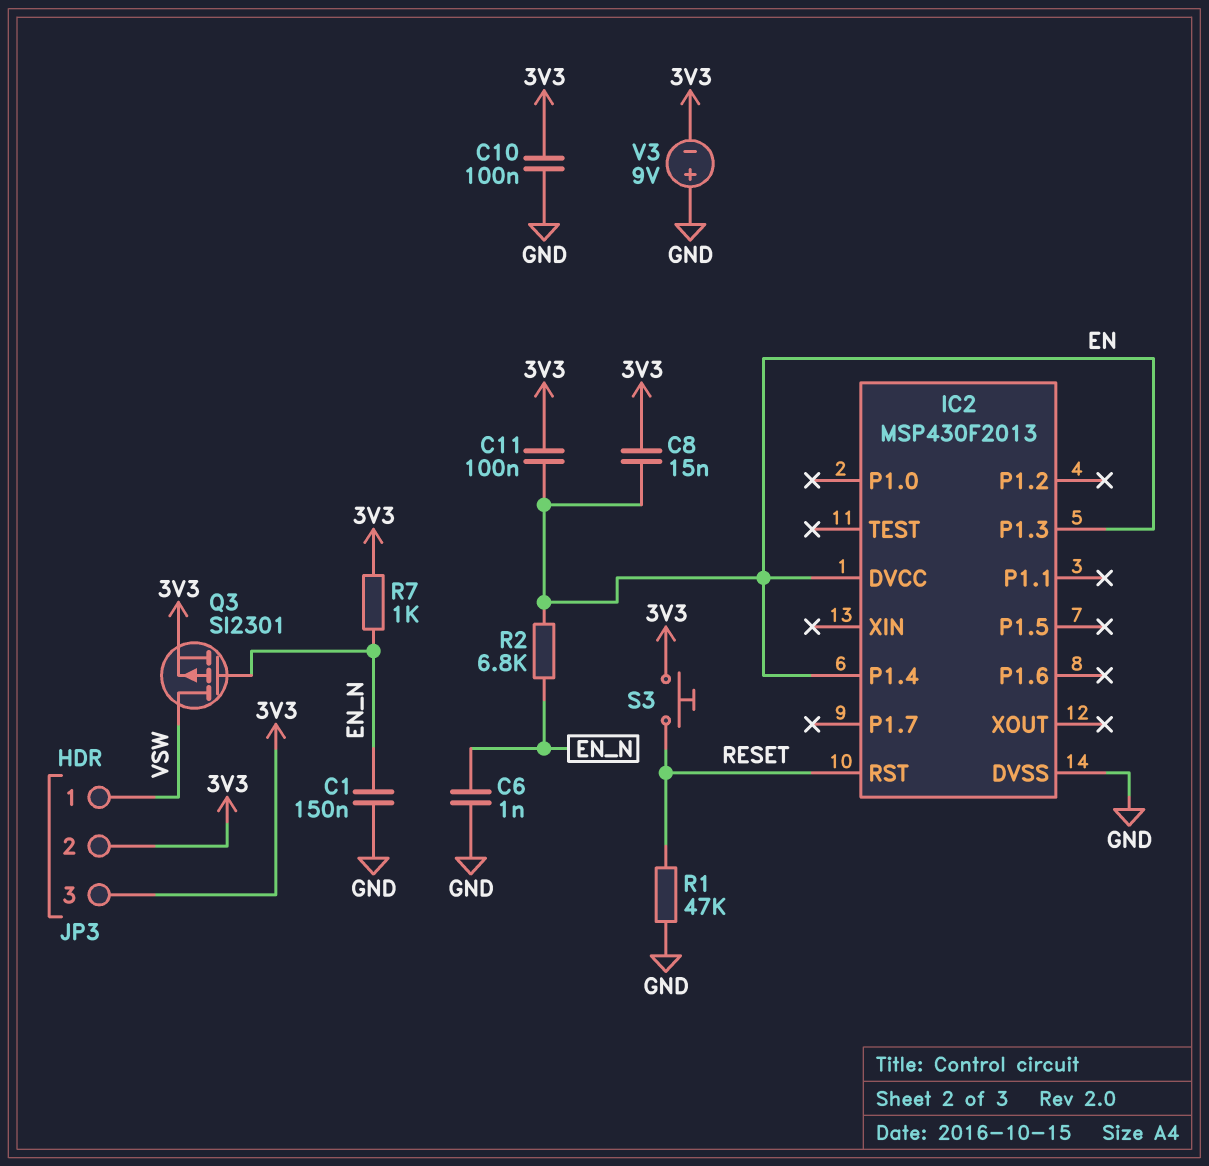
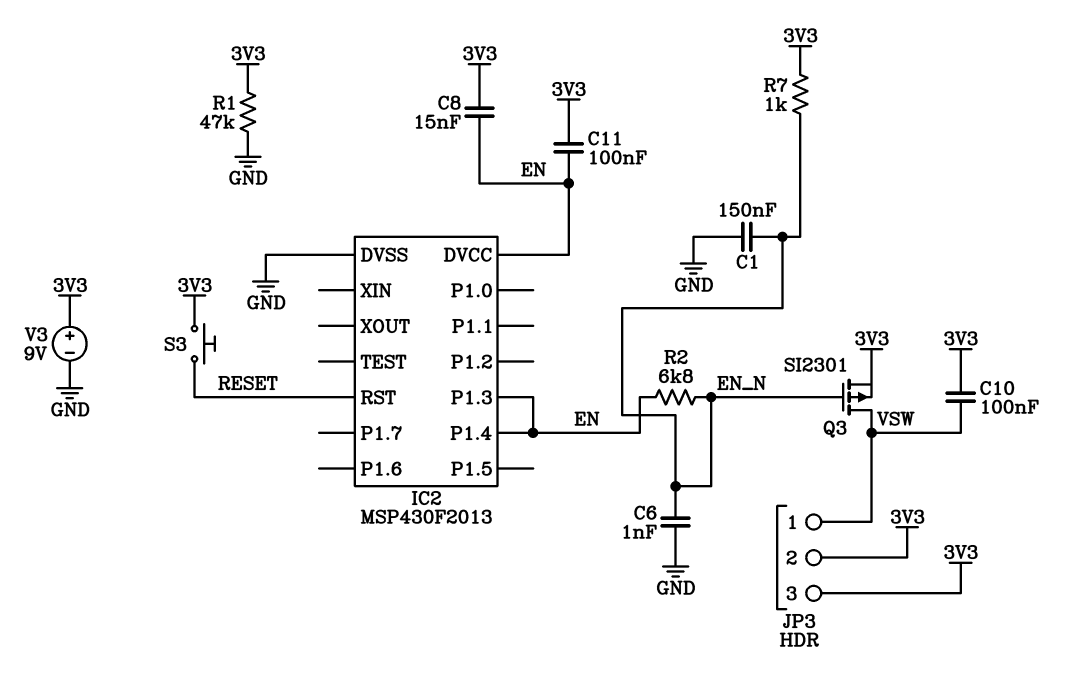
C10: 100nF (3V3, GND) -> 100nF (3V3, VSW)
R1: 47k (GND, RESET) -> 47k (3V3, GND)
V3: 9V (plus GND, minus 3V3) -> 9V (plus 3V3, minus GND)

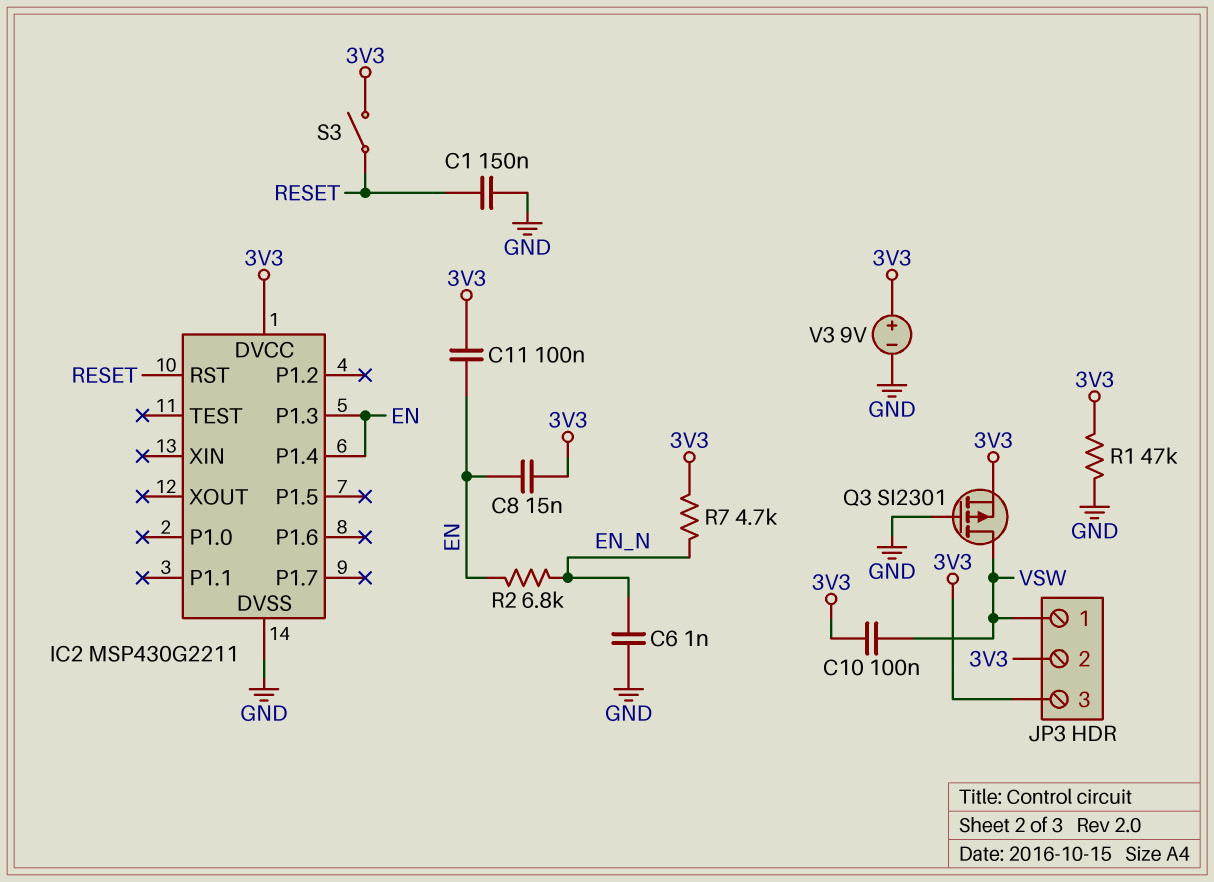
C1: 150nF (EN_N, GND) -> 150nF (GND, RESET)
IC2: MSP430F2013 -> MSP430G2211
IC2 pin DVCC: EN -> 3V3
Q3: PMOS SI2301 (G EN_N, D VSW, S 3V3) -> PMOS SI2301 (G GND, D VSW, S 3V3)
R7: 1k (3V3, EN_N) -> 4.7k (3V3, EN_N)
S3: button (3V3, RESET) -> switch (3V3, RESET)

